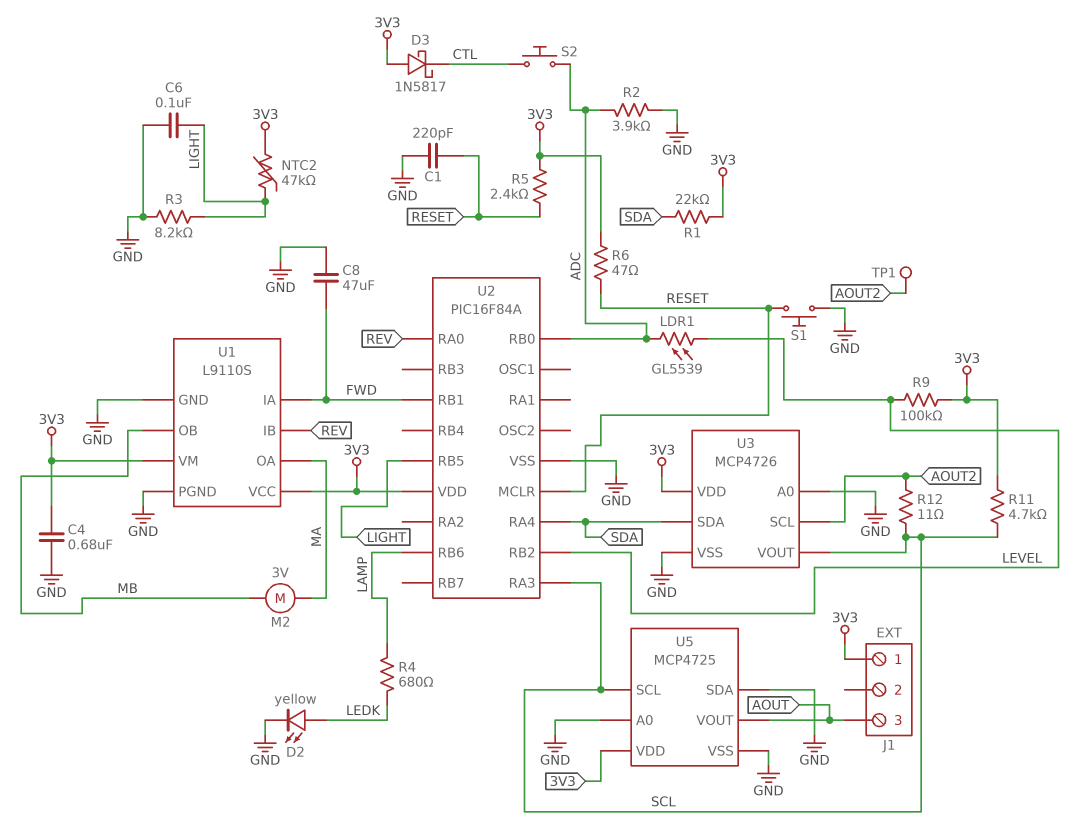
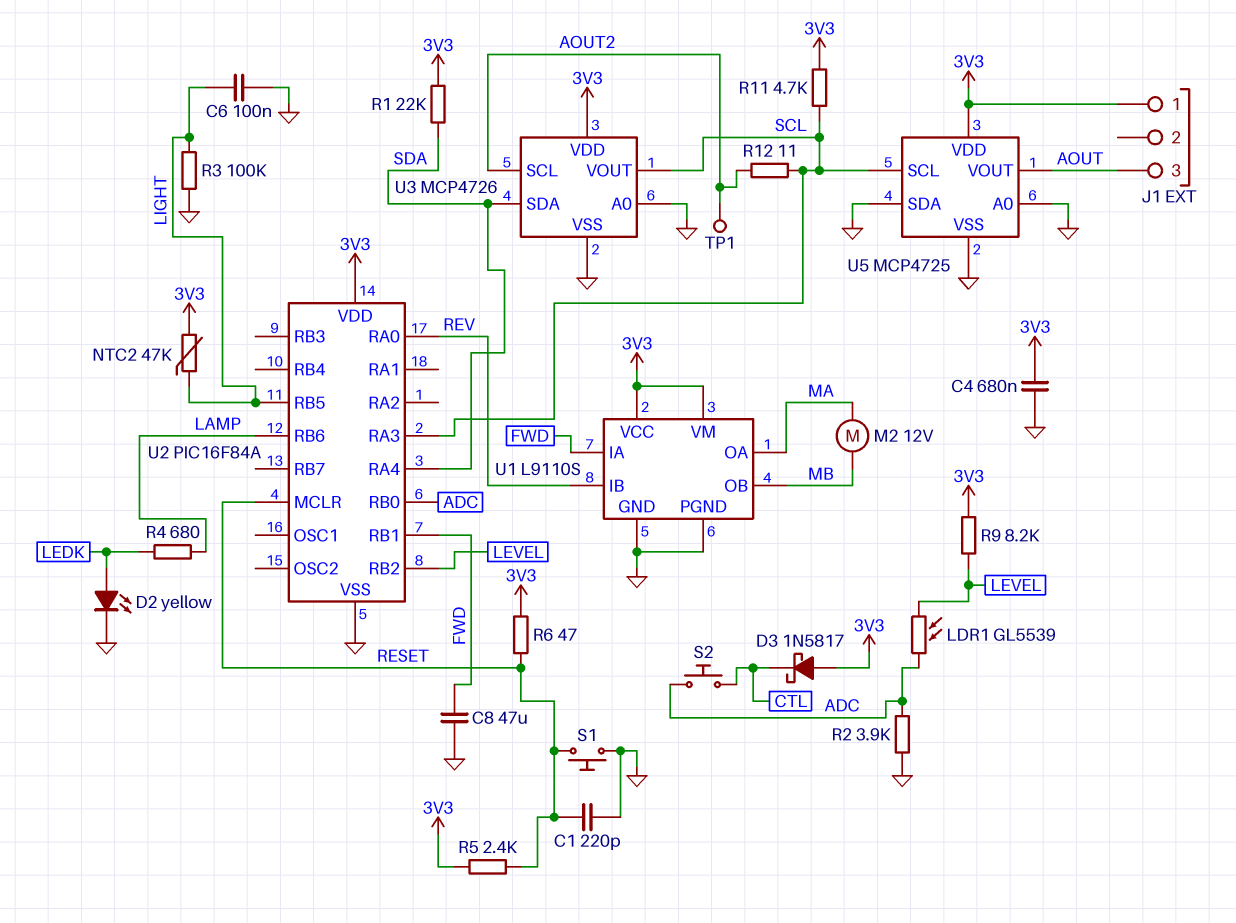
M2: motor 3V (MA, MB) -> motor 12V (MA, MB)
R3: 8.2k (GND, LIGHT) -> 100k (GND, LIGHT)
R9: 100k (3V3, LEVEL) -> 8.2k (3V3, LEVEL)

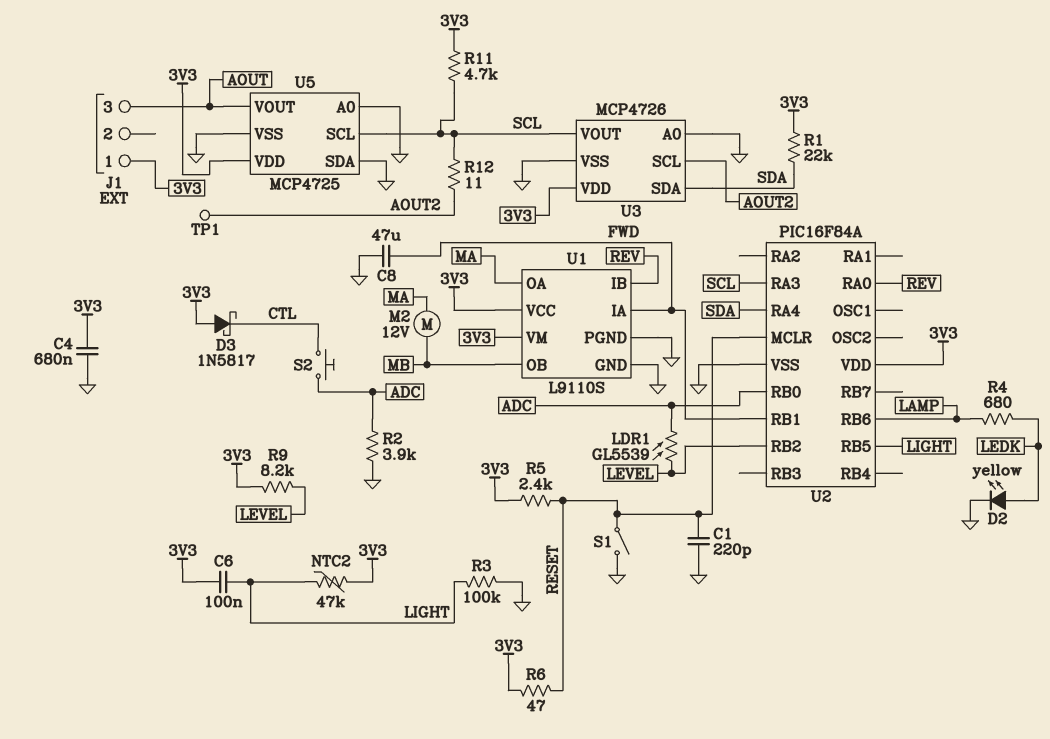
C6: 100nF (GND, LIGHT) -> 100nF (3V3, LIGHT)
S1: button (GND, RESET) -> switch (GND, RESET)

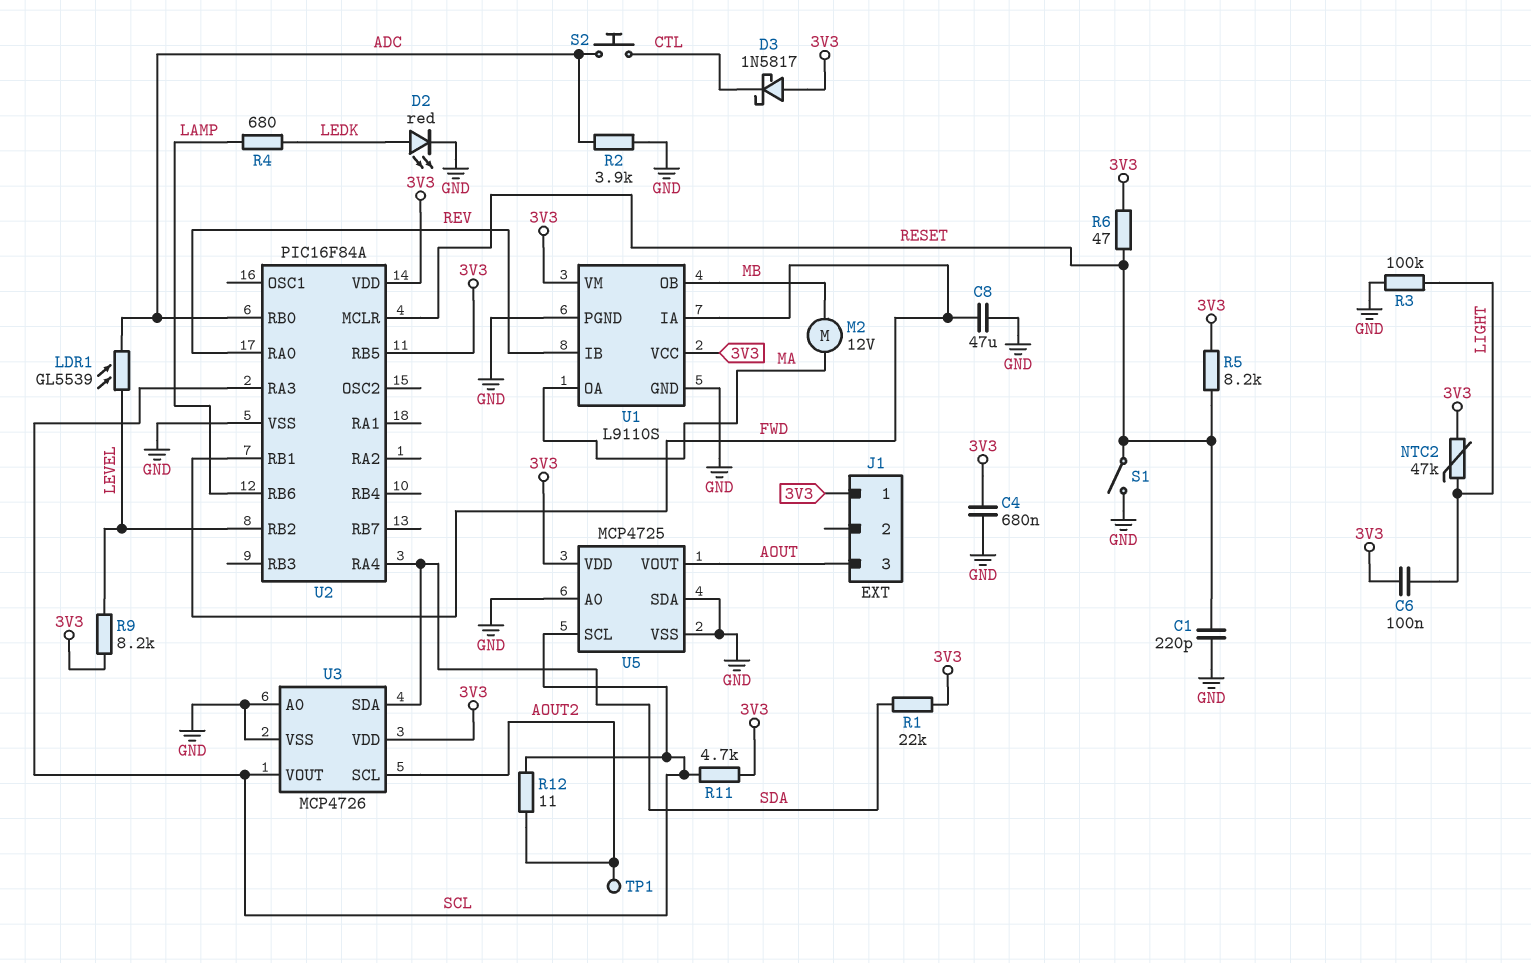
D2: LED yellow (A LEDK, K GND) -> LED red (A LEDK, K GND)
R5: 2.4k (3V3, RESET) -> 8.2k (3V3, RESET)
U2 pin RB5: LIGHT -> 3V3

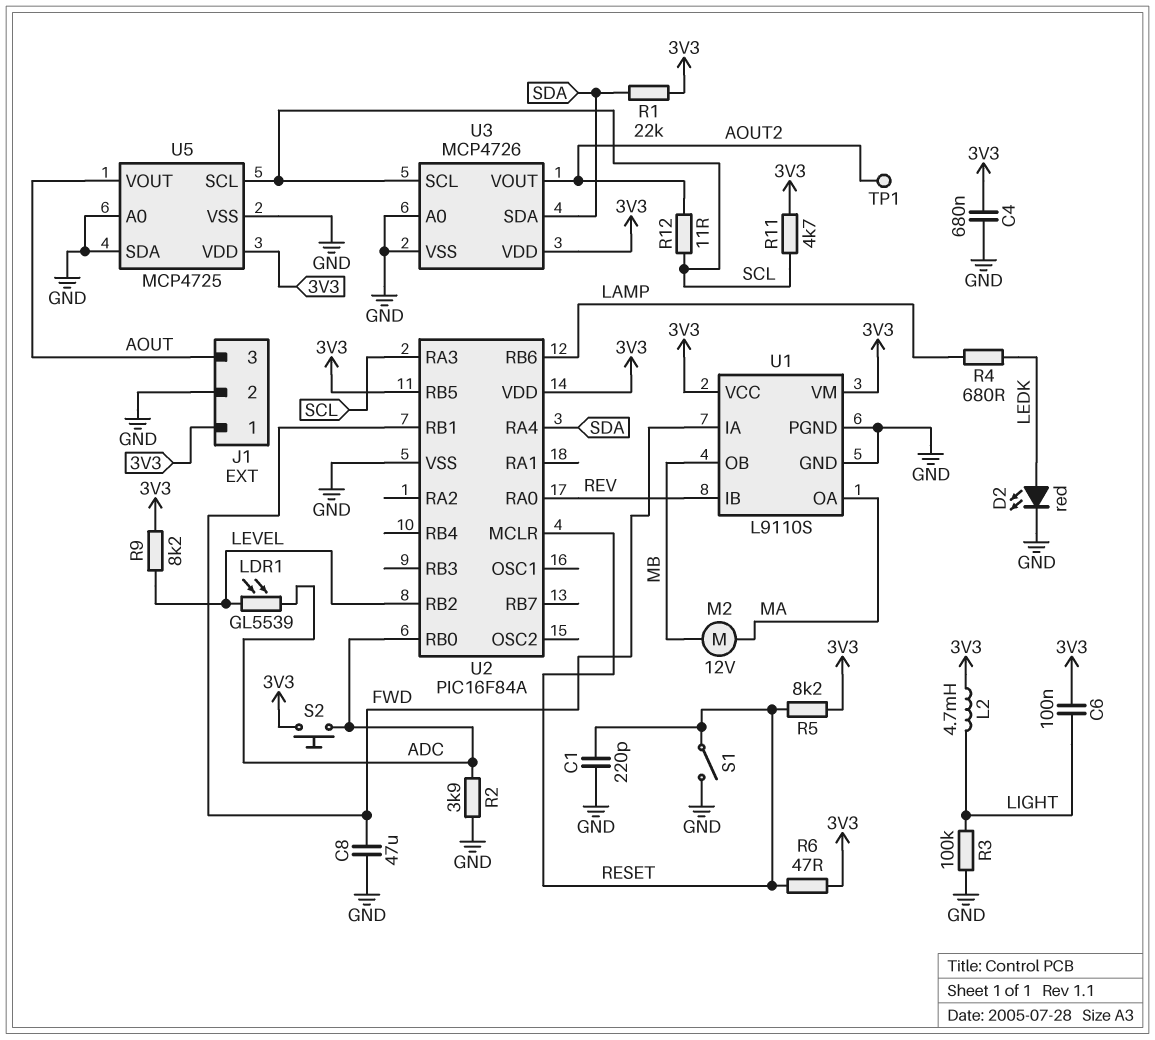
D3: schottky 1N5817 (A 3V3, K CTL) -> none
J1 pin 2: none -> GND
L2: none -> 4.7mH (3V3, LIGHT)
NTC2: 47k (3V3, LIGHT) -> none
S2: button (ADC, CTL) -> button (3V3, ADC)
U3 pin SCL: AOUT2 -> SCL
U3 pin VOUT: SCL -> AOUT2

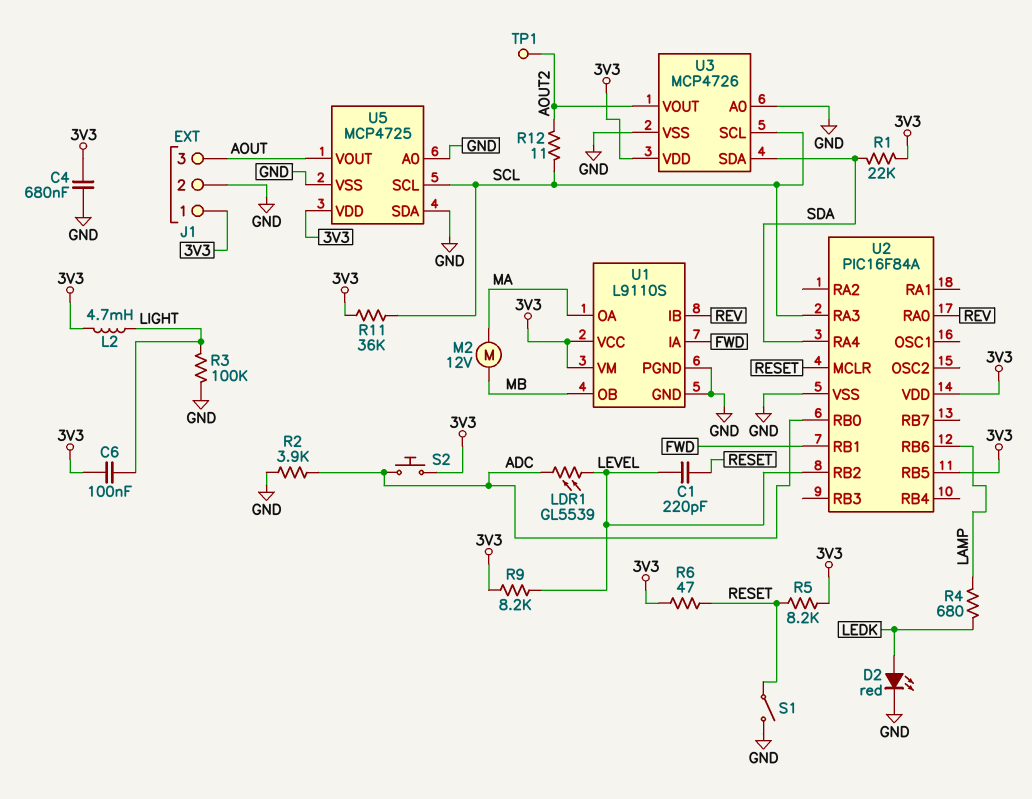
C1: 220pF (GND, RESET) -> 220pF (LEVEL, RESET)
C8: 47uF (FWD, GND) -> none
R11: 4.7k (3V3, SCL) -> 36k (3V3, SCL)

